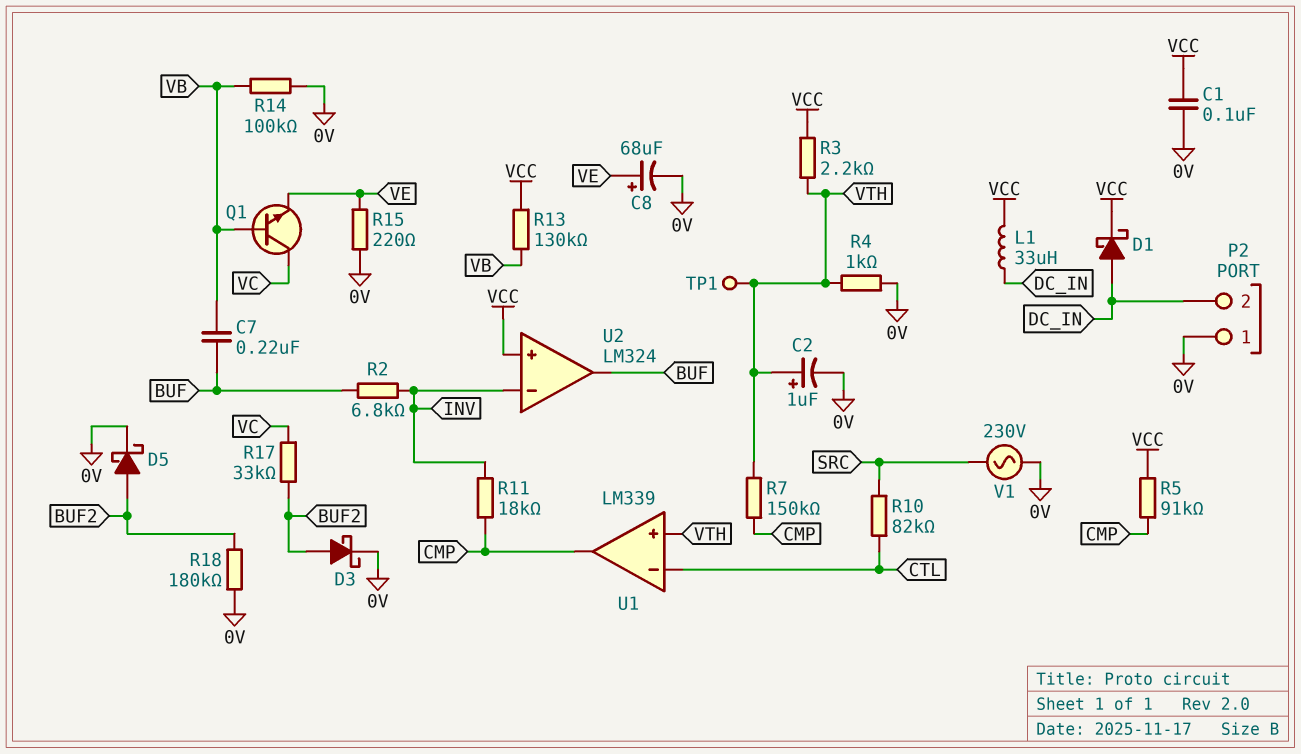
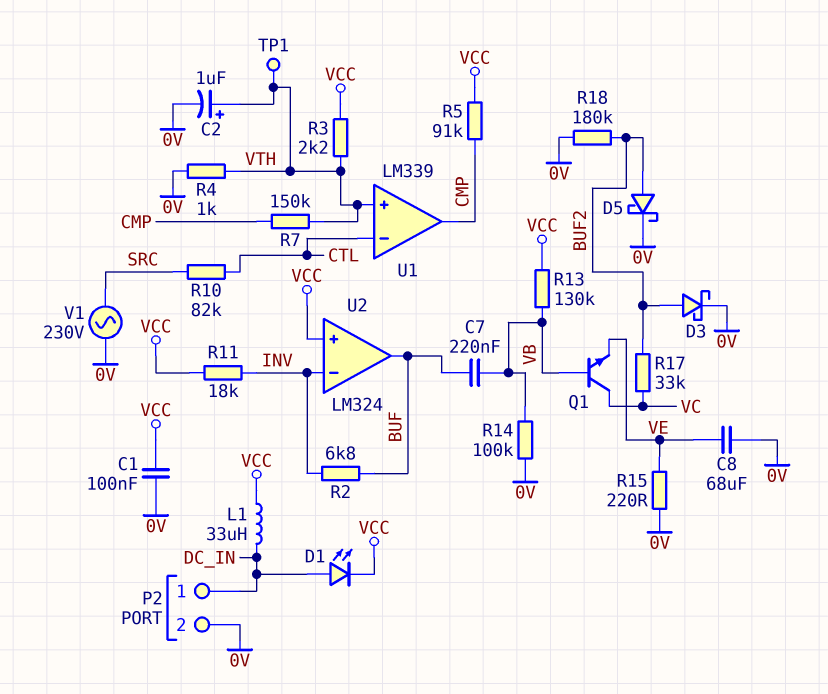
C8: 68uF (plus VE, minus 0V) -> 68uF (0V, VE)
D1: schottky (A DC_IN, K VCC) -> LED (A DC_IN, K VCC)
P2 pin 1: 0V -> DC_IN
P2 pin 2: DC_IN -> 0V
R11: 18k (CMP, INV) -> 18k (INV, VCC)

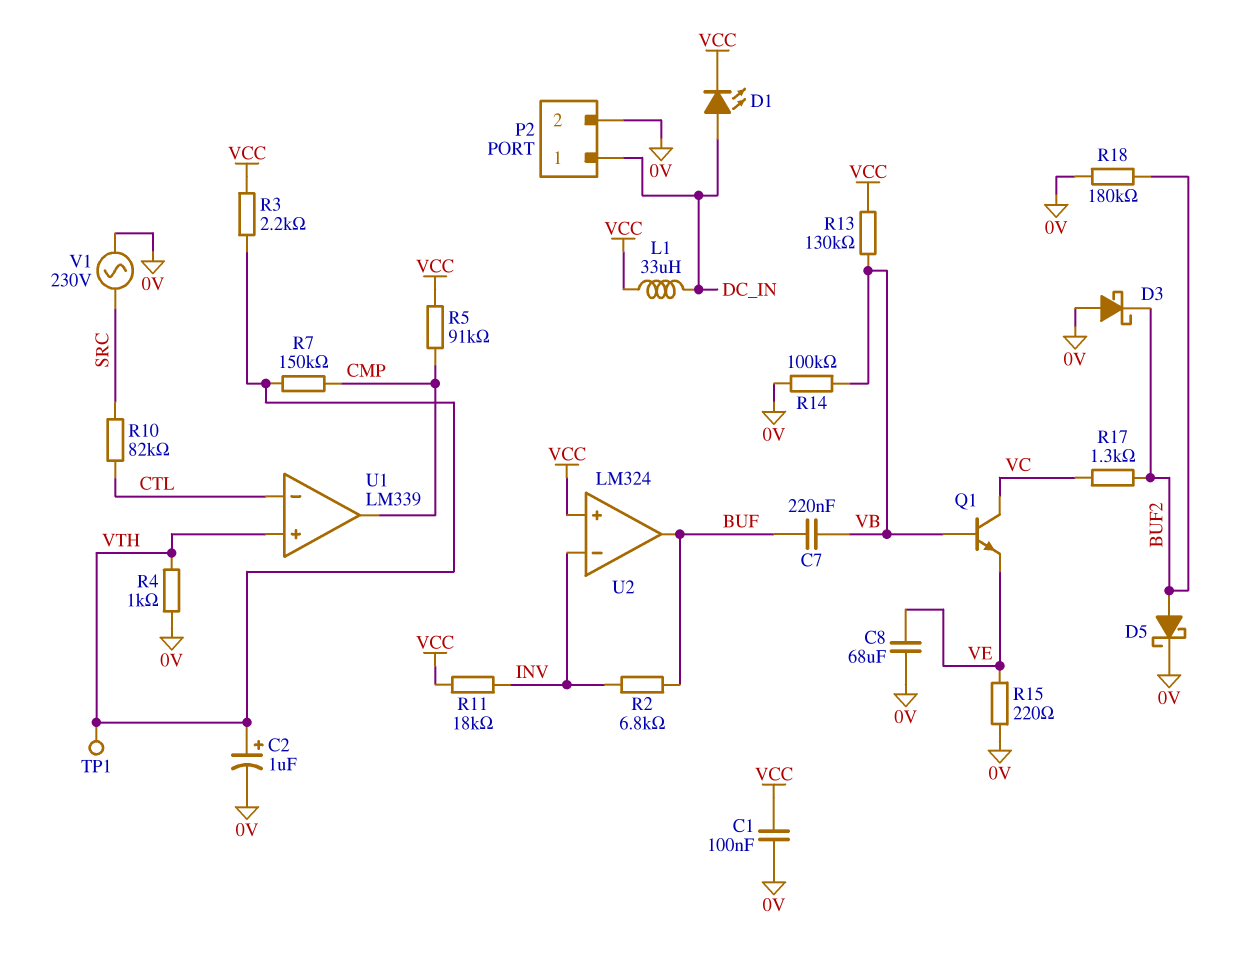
D3: schottky (A BUF2, K 0V) -> schottky (A 0V, K BUF2)
R17: 33k (BUF2, VC) -> 1.3k (BUF2, VC)

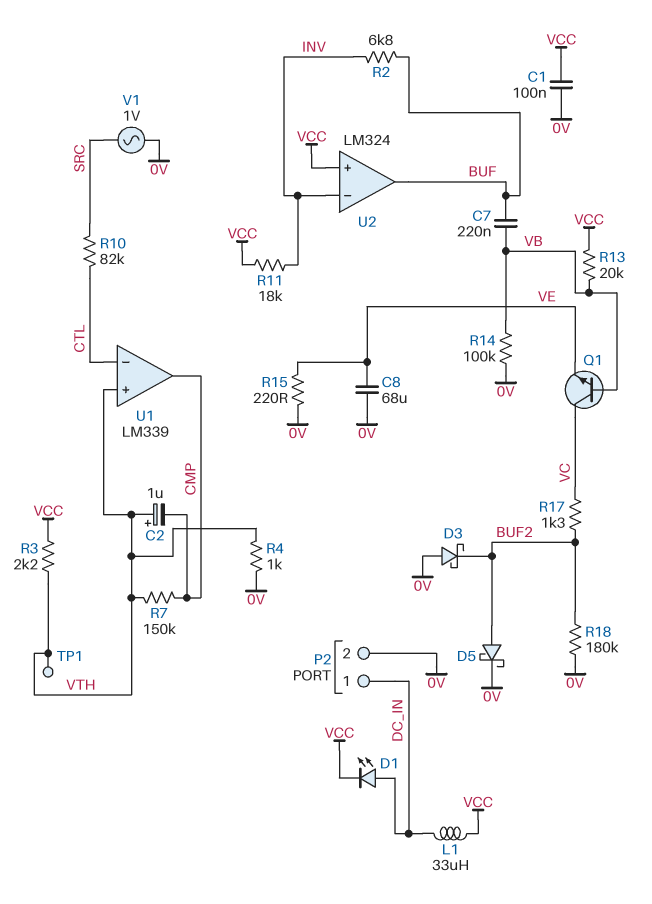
C2: 1uF (plus VTH, minus 0V) -> 1uF (plus VTH, minus CMP)
R5: 91k (CMP, VCC) -> none
R13: 130k (VB, VCC) -> 20k (VB, VCC)
V1: AC 230V (0V, SRC) -> AC 1V (0V, SRC)

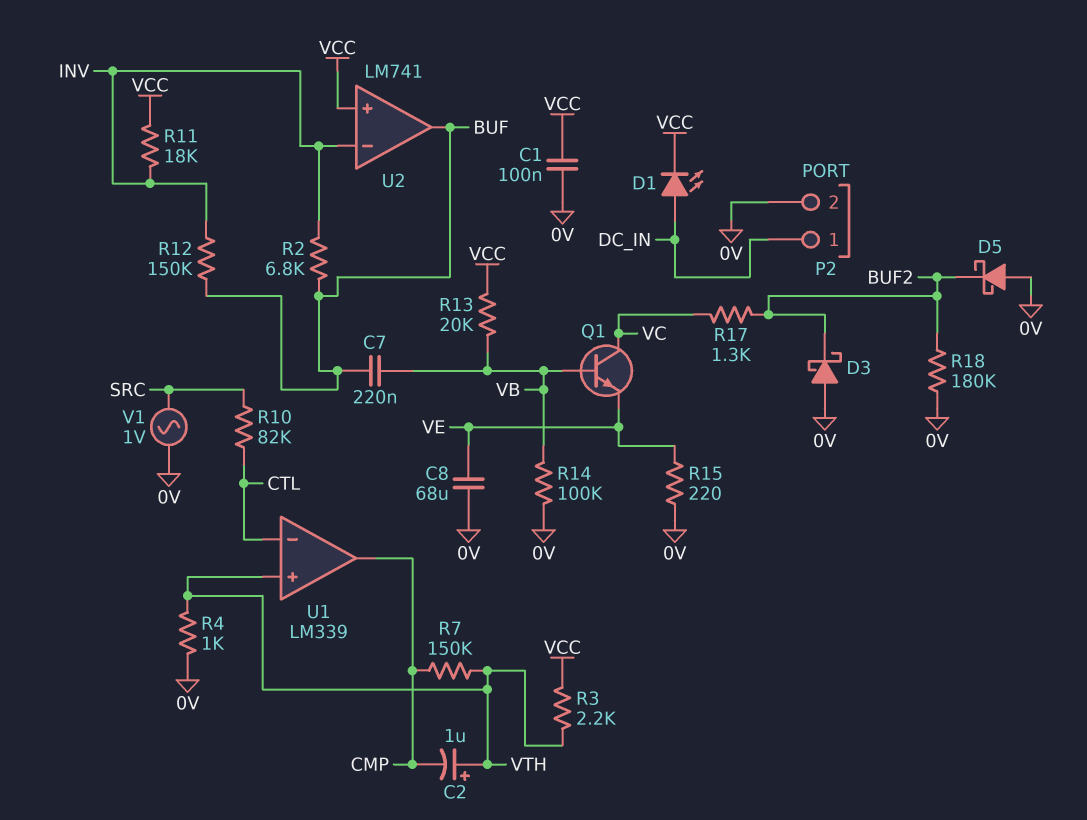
D5: schottky (A BUF2, K 0V) -> schottky (A 0V, K BUF2)
L1: 33uH (DC_IN, VCC) -> none
R12: none -> 150k (BUF, INV)
TP1: test point (VTH) -> none
U2: LM324 -> LM741

